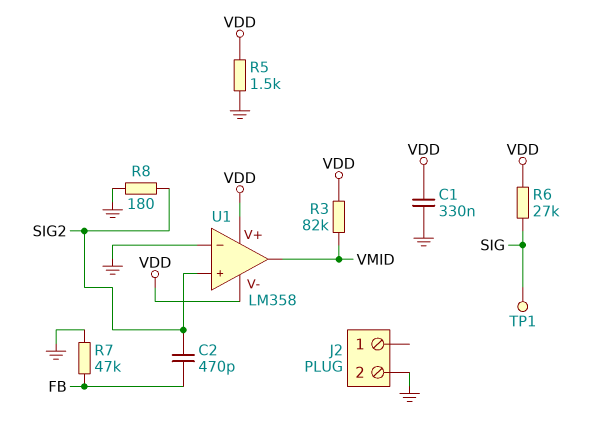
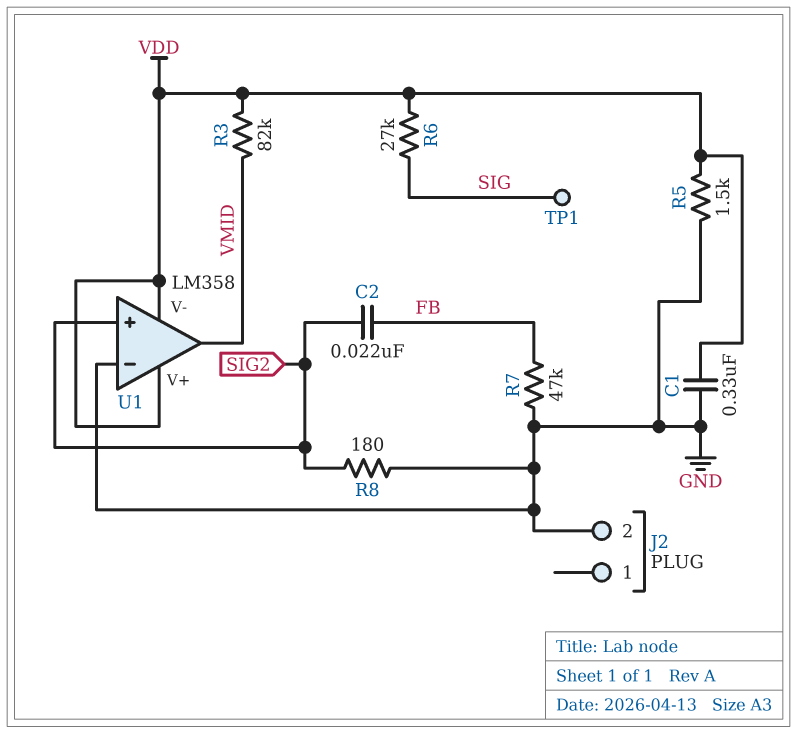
C2: 470pF (FB, SIG2) -> 22nF (FB, SIG2)

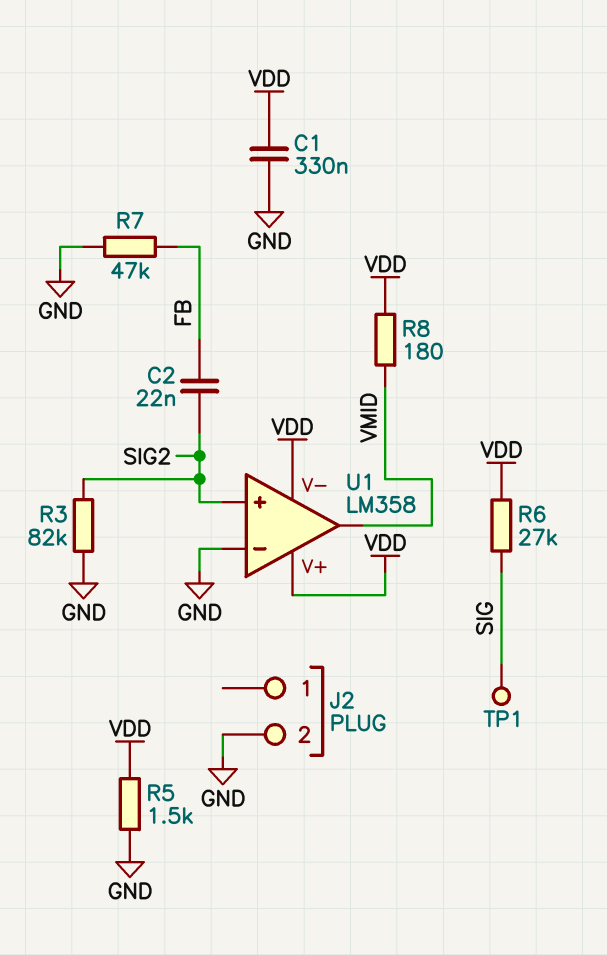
R3: 82k (VDD, VMID) -> 82k (GND, SIG2)
R8: 180 (GND, SIG2) -> 180 (VDD, VMID)

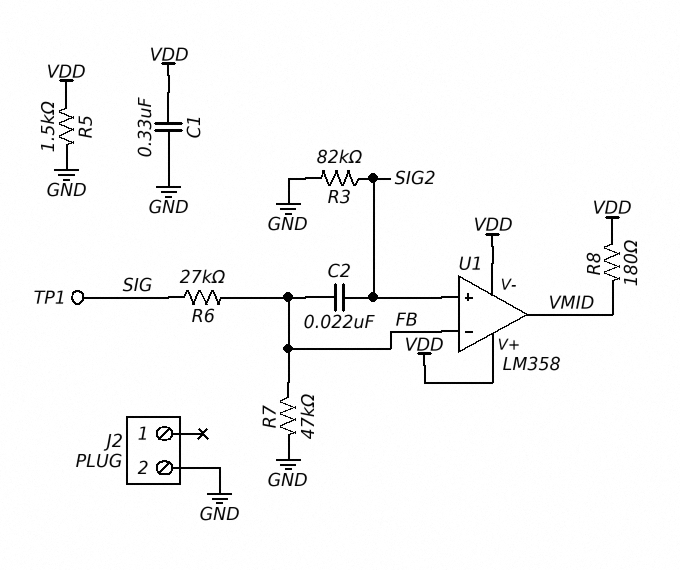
R6: 27k (SIG, VDD) -> 27k (FB, SIG)
U1 pin in-: GND -> FB

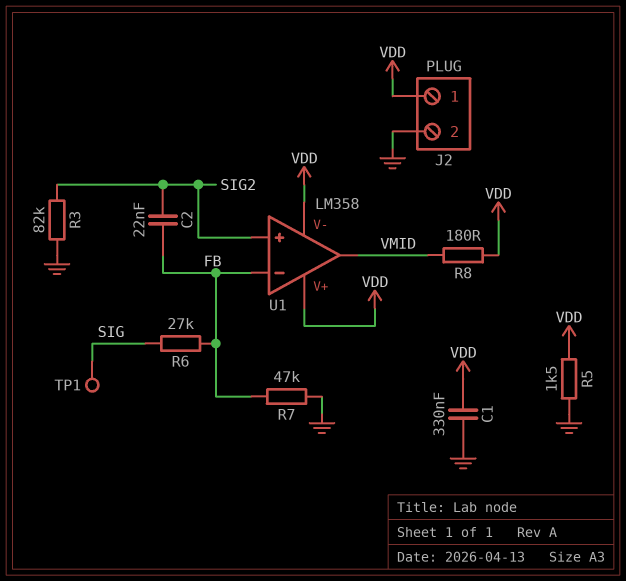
J2 pin 1: none -> VDD

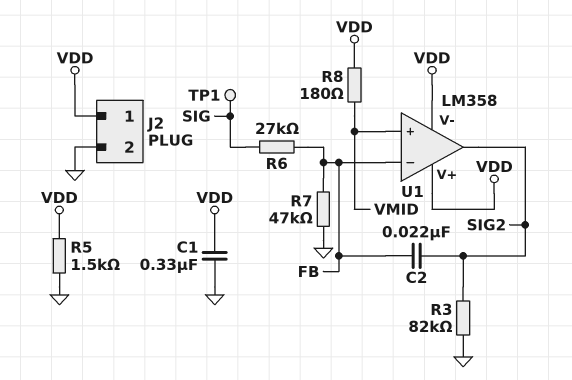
U1 pin in+: SIG2 -> VMID
U1 pin out: VMID -> SIG2

